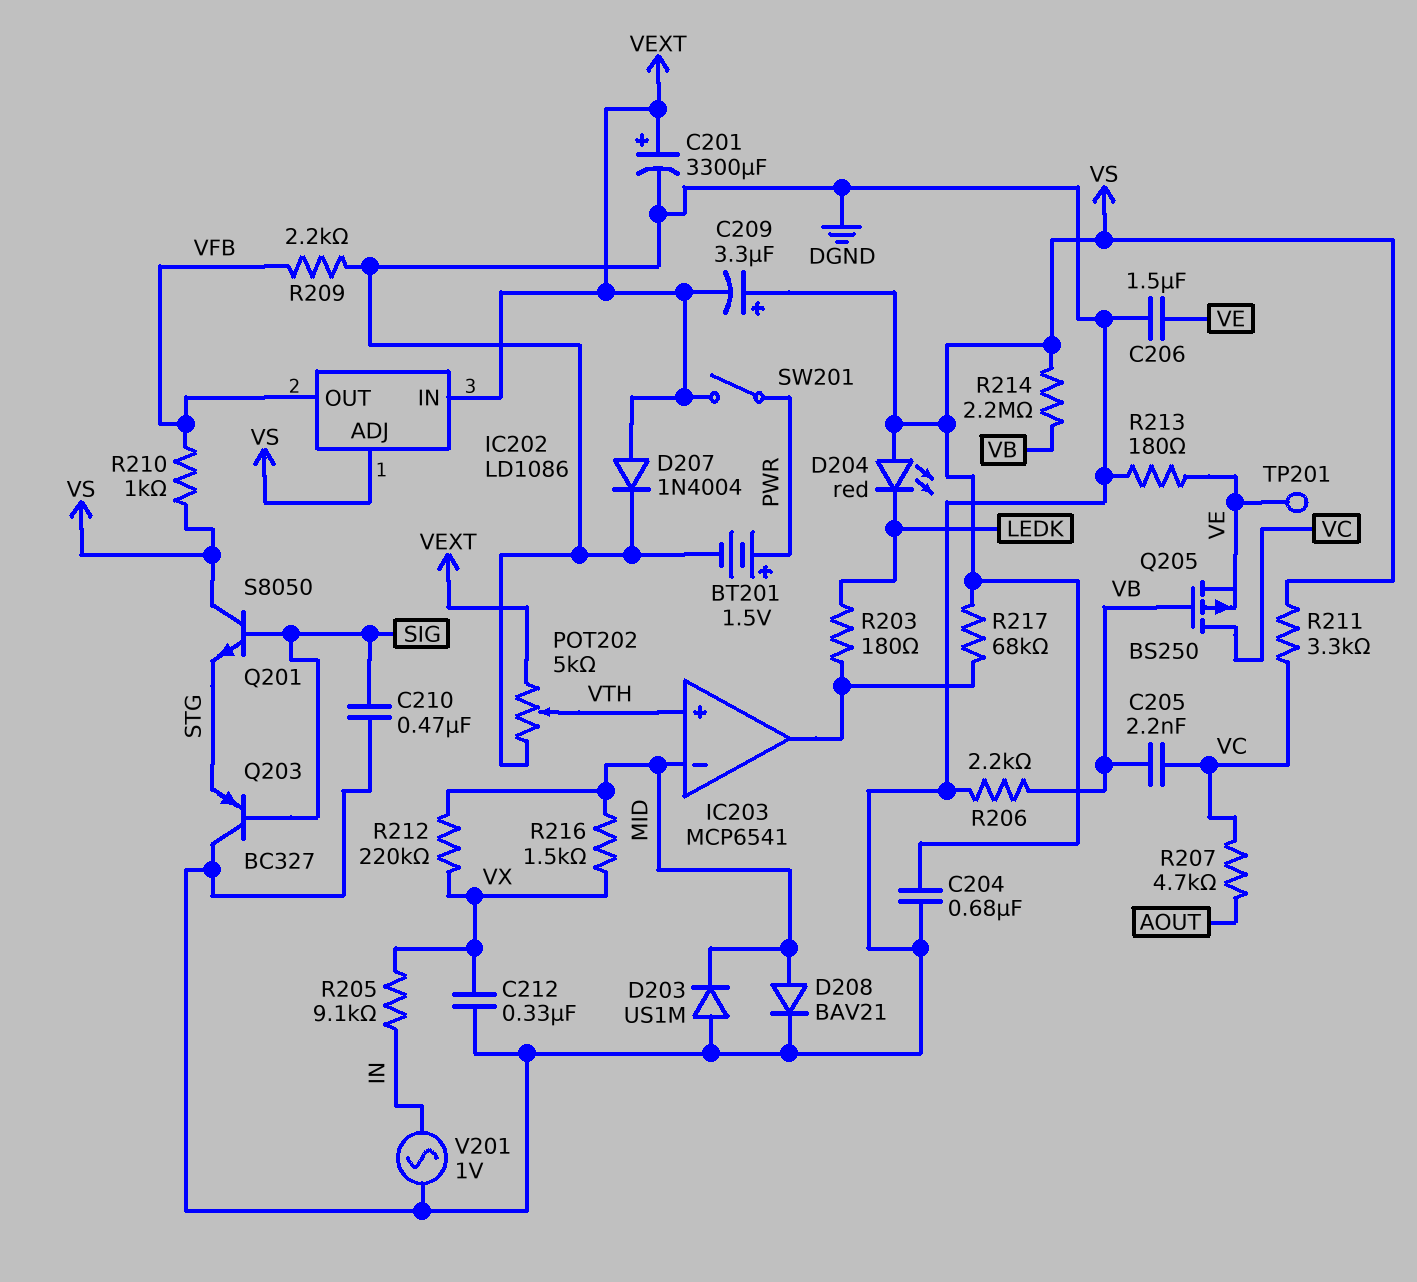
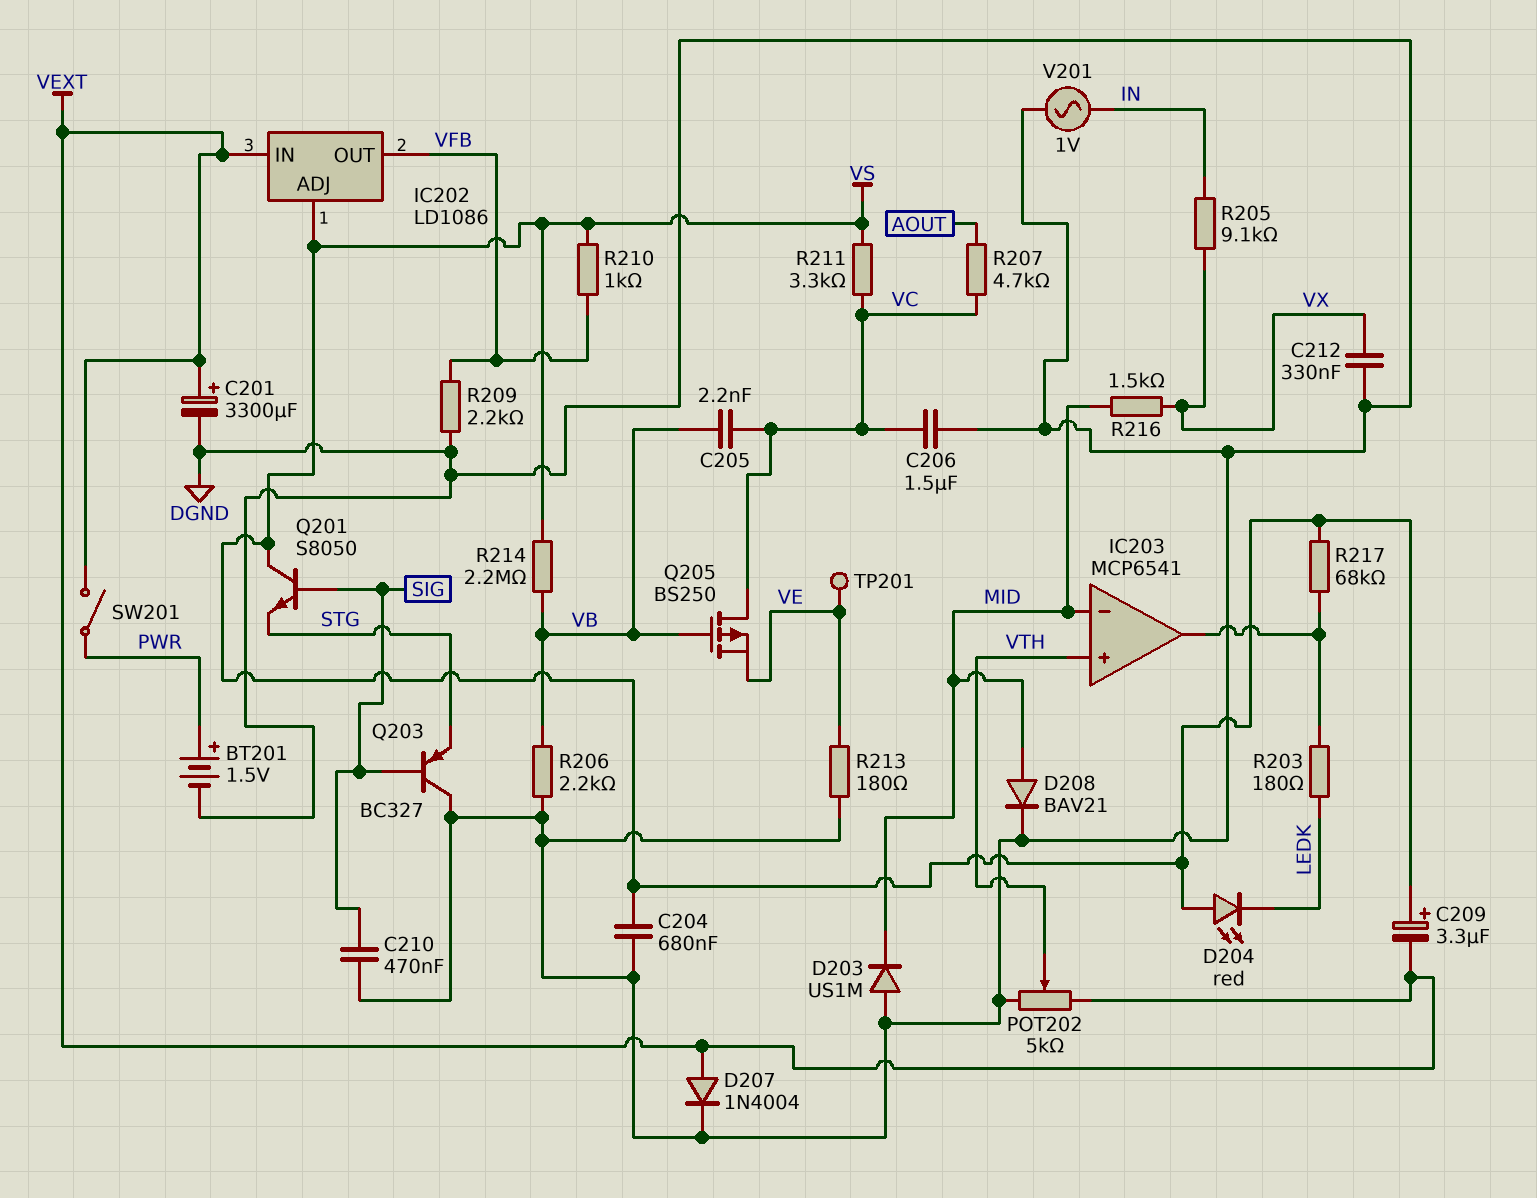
C206: 1.5uF (DGND, VE) -> 1.5uF (DGND, VC)
R212: 220k (MID, VX) -> none

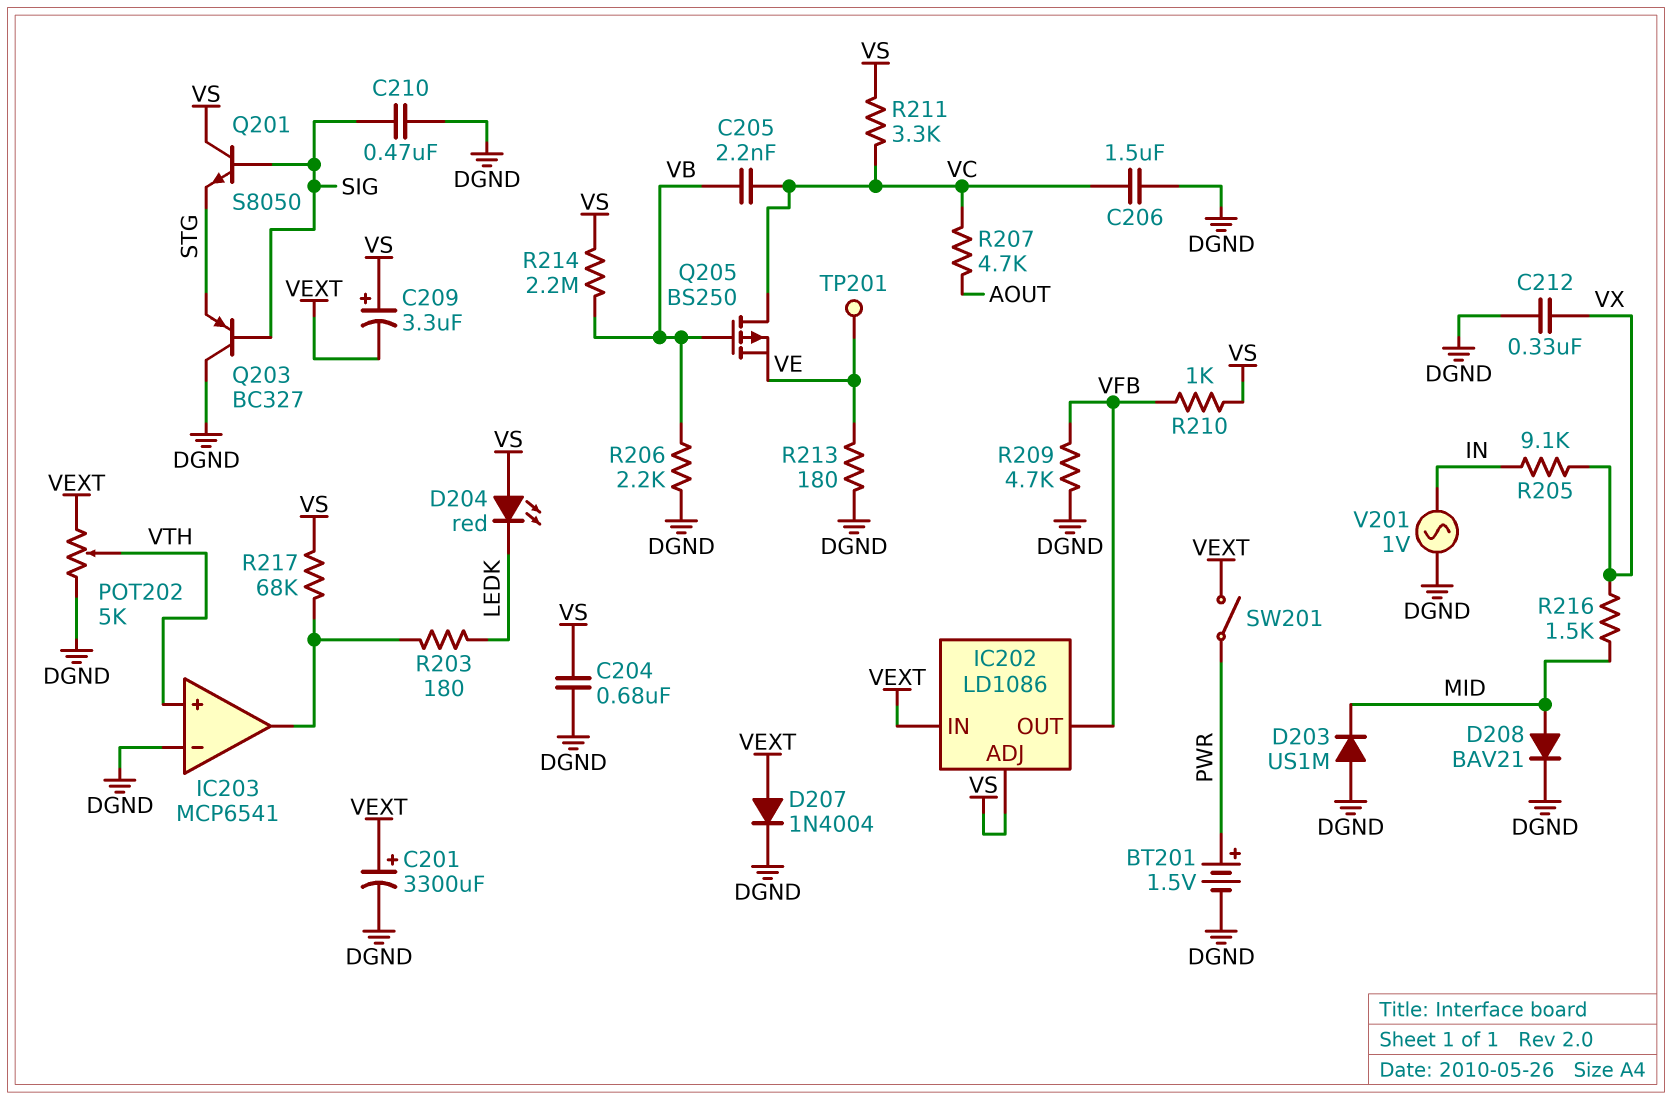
IC203 pin in-: MID -> DGND
R209: 2.2k (DGND, VFB) -> 4.7k (DGND, VFB)

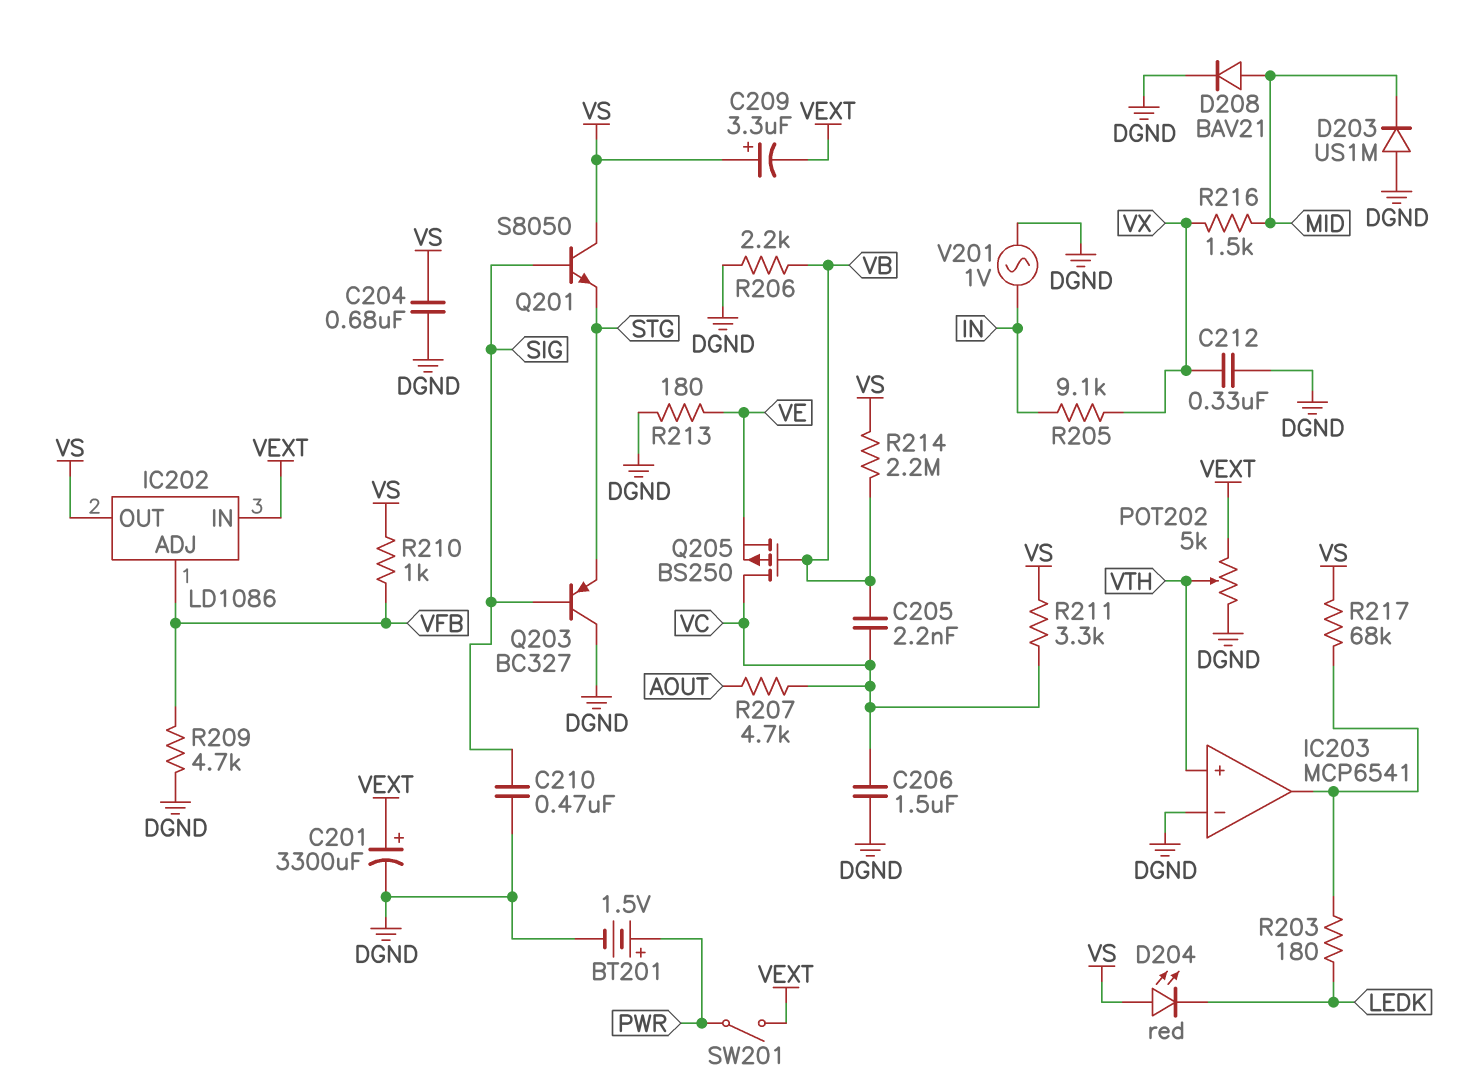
D207: diode 1N4004 (A VEXT, K DGND) -> none
IC202 pin ADJ: VS -> VFB
IC202 pin OUT: VFB -> VS
TP201: test point (VE) -> none

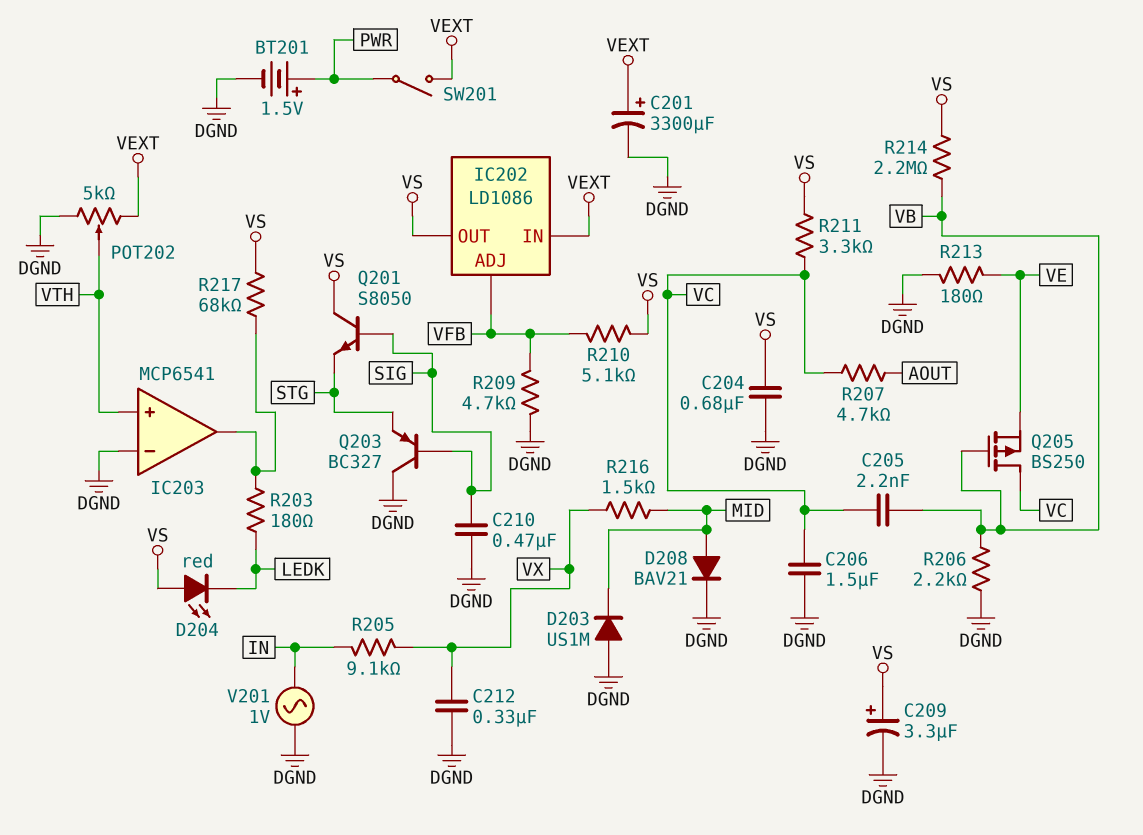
C209: 3.3uF (plus VS, minus VEXT) -> 3.3uF (plus VS, minus DGND)
R210: 1k (VFB, VS) -> 5.1k (VFB, VS)

